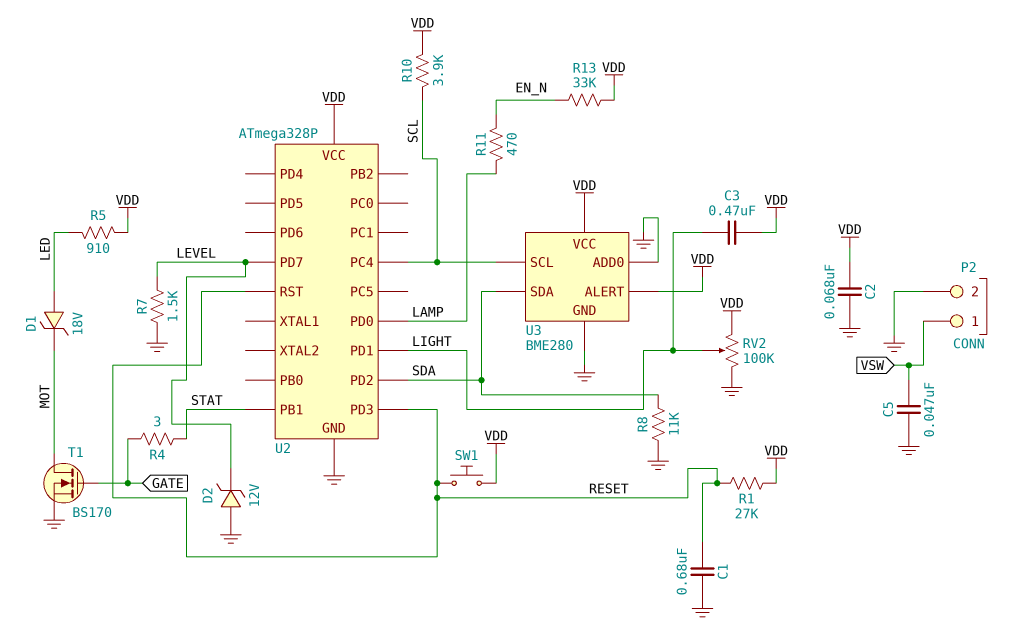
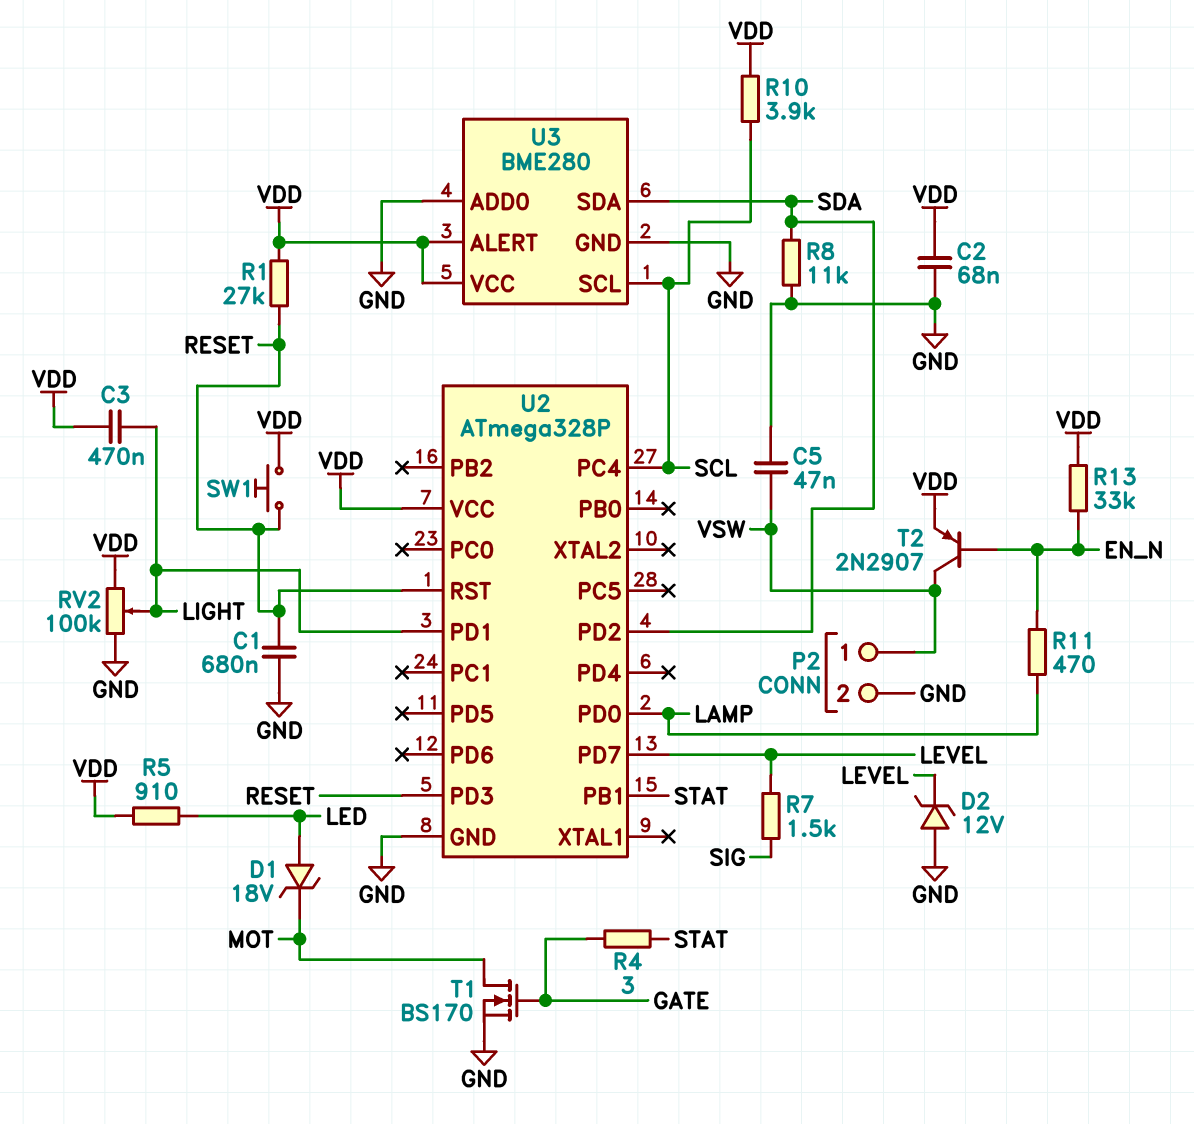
R7: 1.5k (GND, LEVEL) -> 1.5k (LEVEL, SIG)
T2: none -> PNP 2N2907 (B EN_N, C VSW, E VDD)

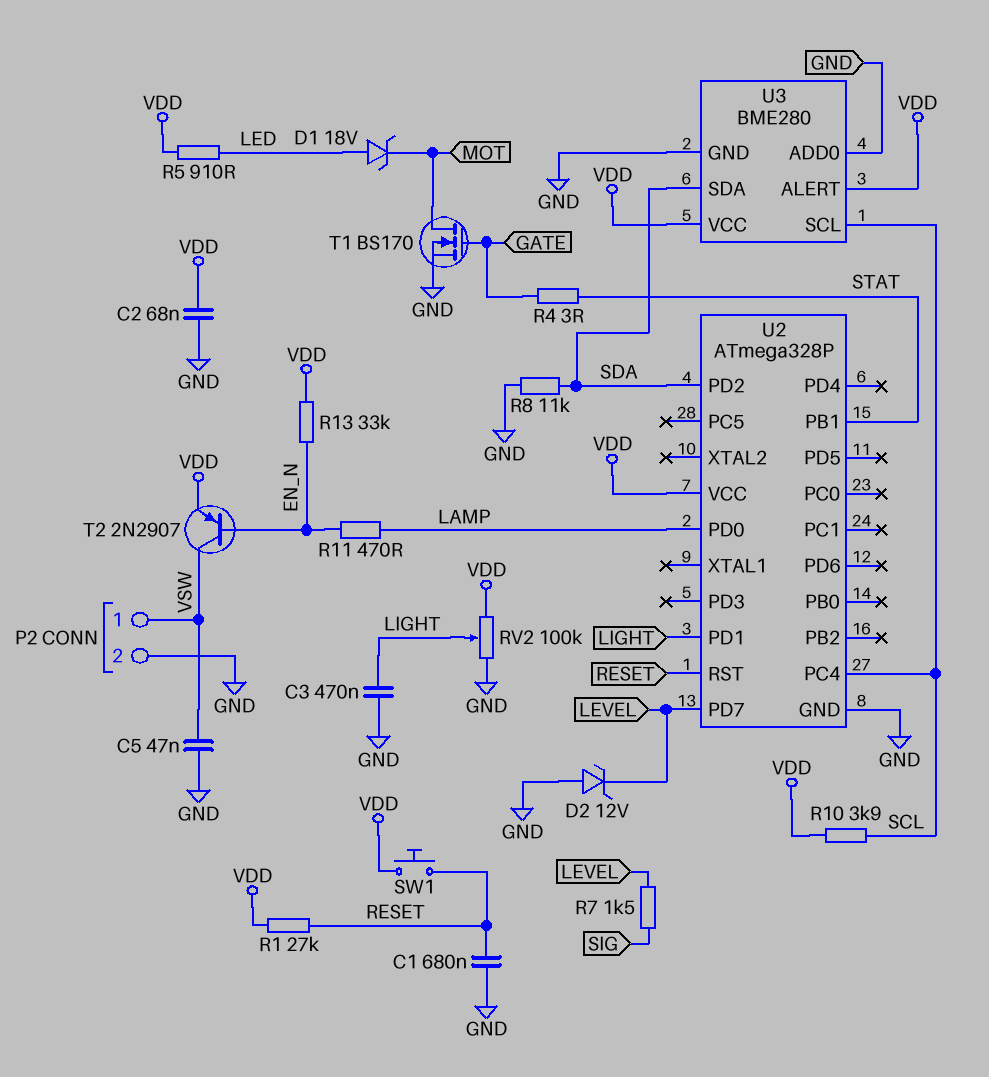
C3: 470nF (LIGHT, VDD) -> 470nF (GND, LIGHT)
U2 pin PD3: RESET -> none

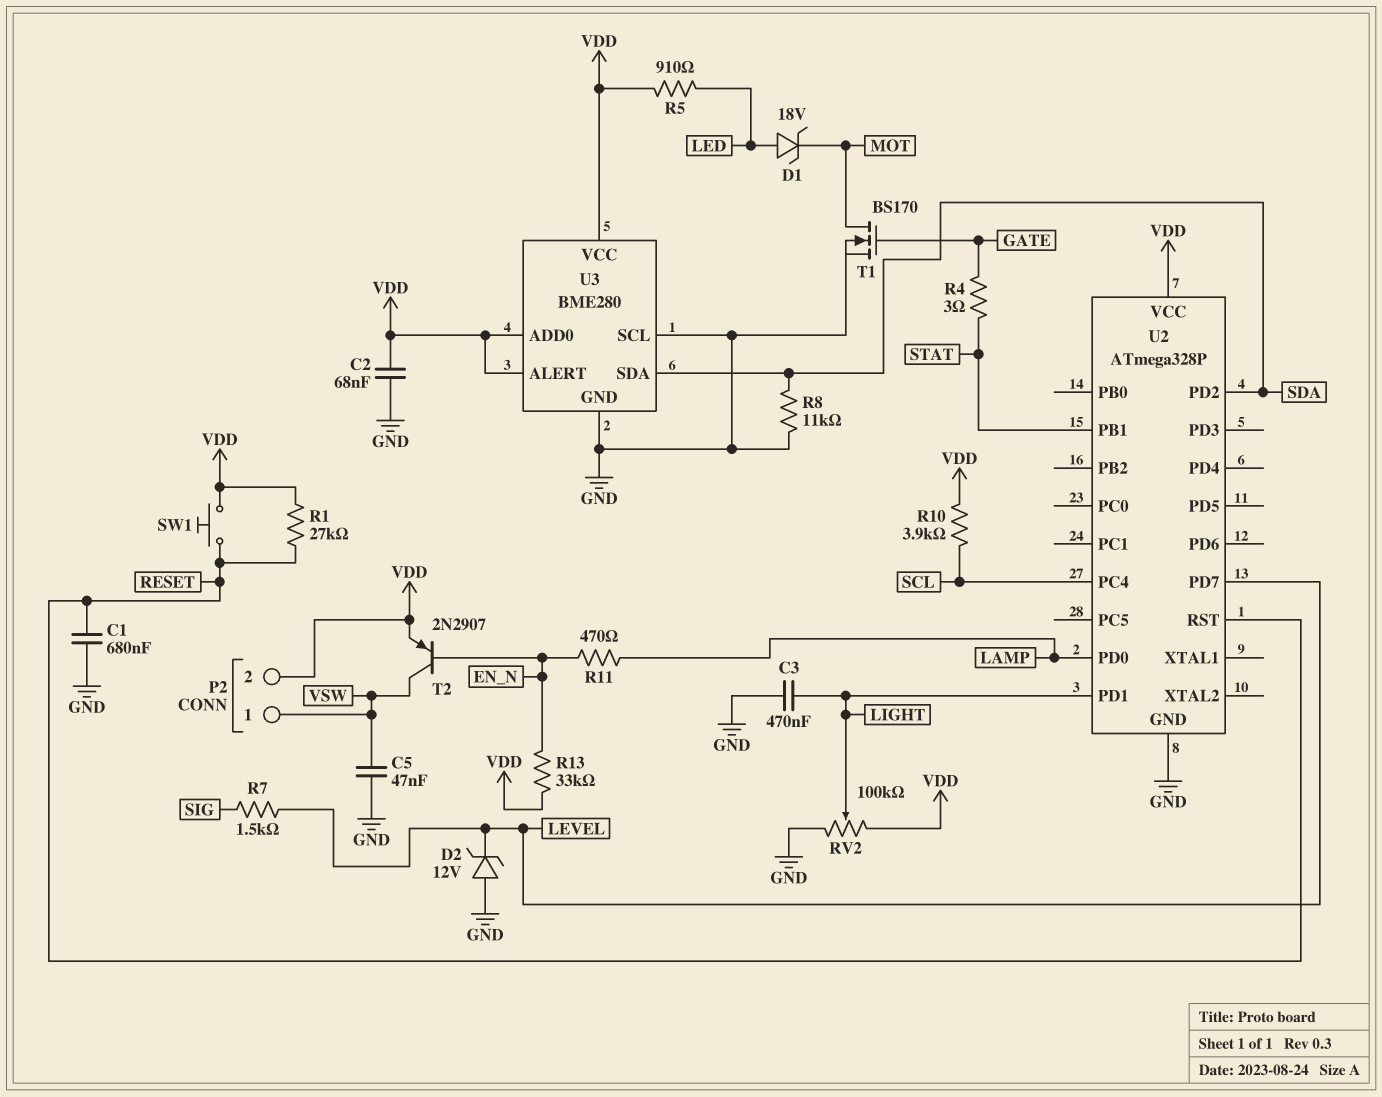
P2 pin 2: GND -> VDD
U3 pin ADD0: GND -> VDD
U3 pin SCL: SCL -> GND

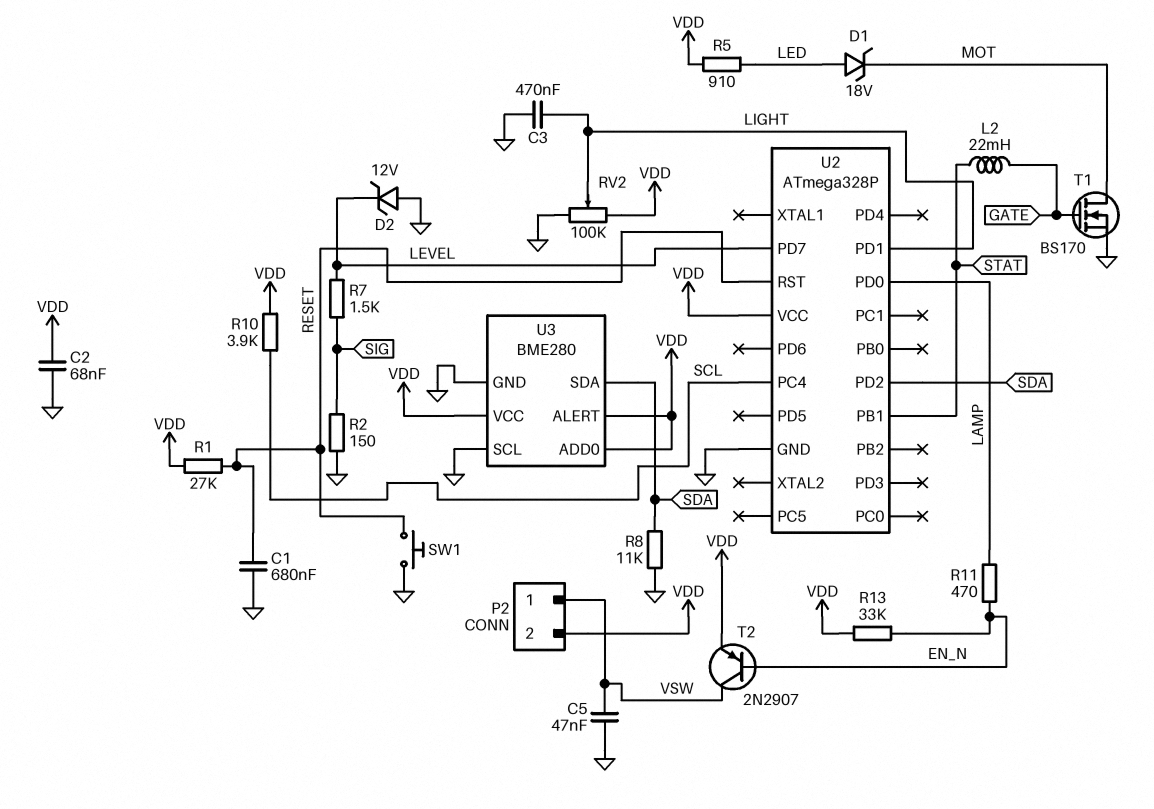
L2: none -> 22mH (GATE, STAT)
R2: none -> 150 (GND, SIG)
R4: 3 (GATE, STAT) -> none
SW1: button (RESET, VDD) -> button (GND, RESET)

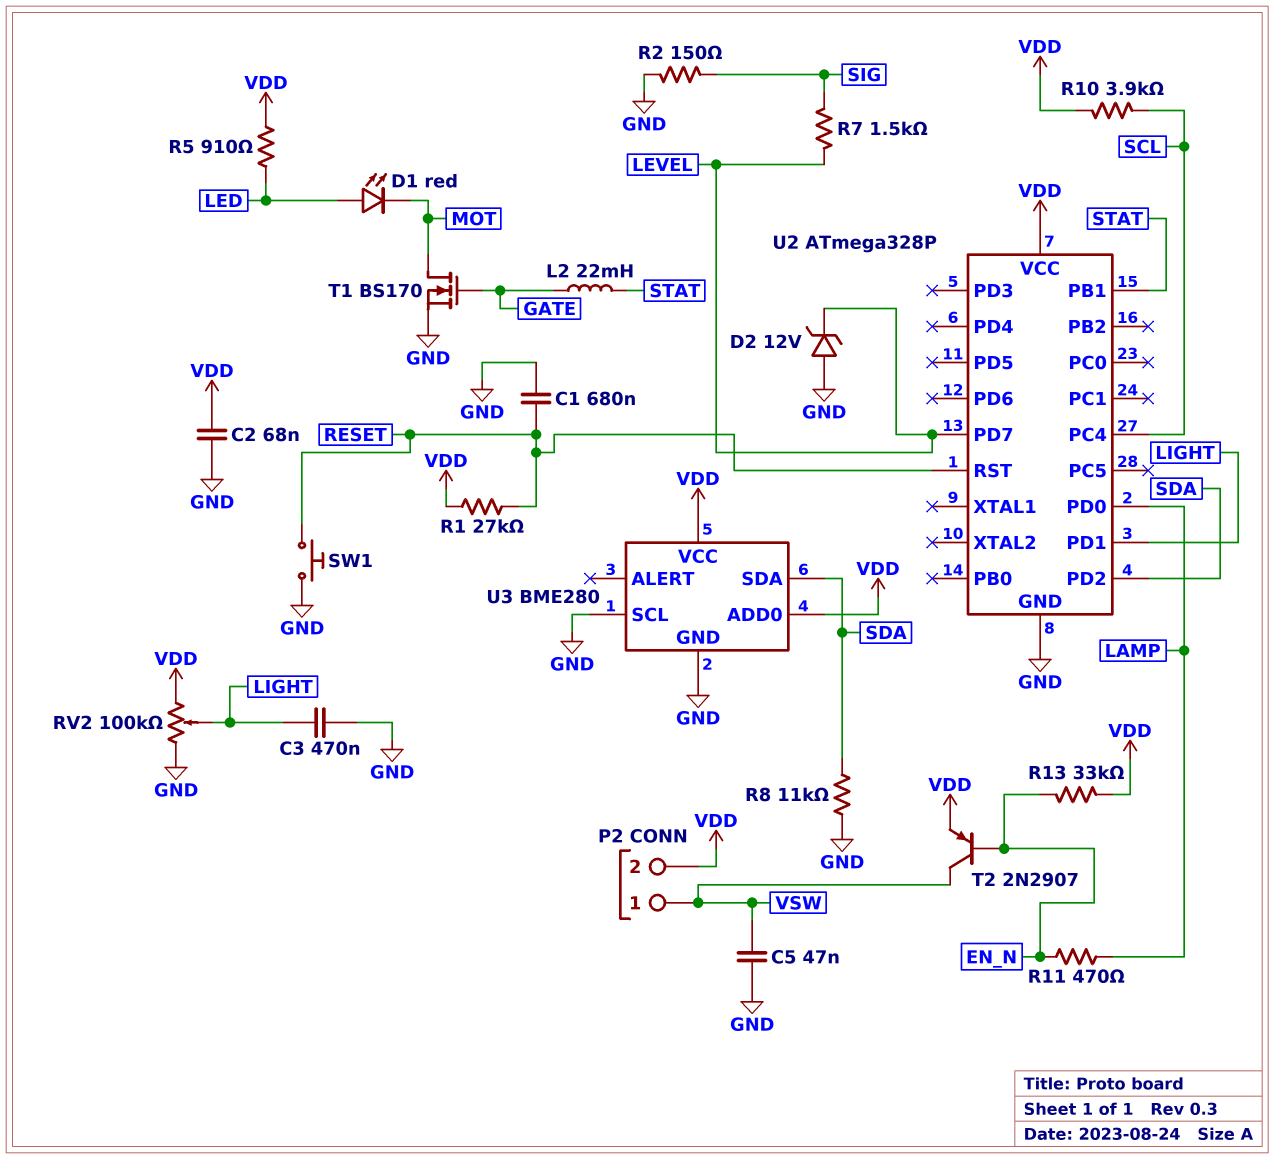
D1: zener 18V (A LED, K MOT) -> LED red (A LED, K MOT)
U3 pin ALERT: VDD -> none

